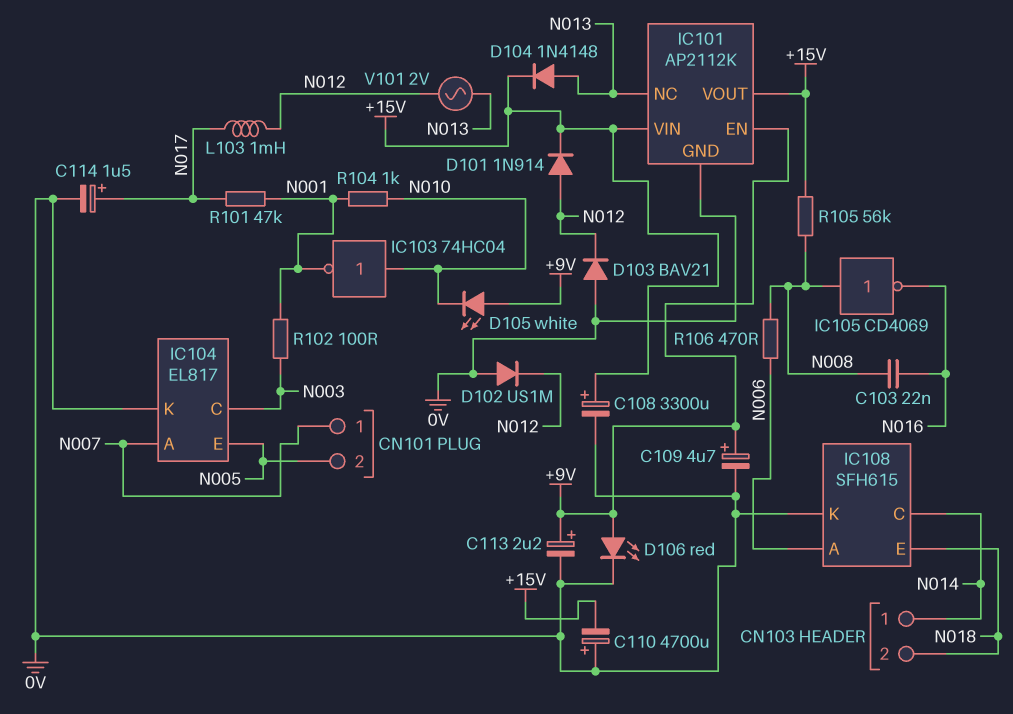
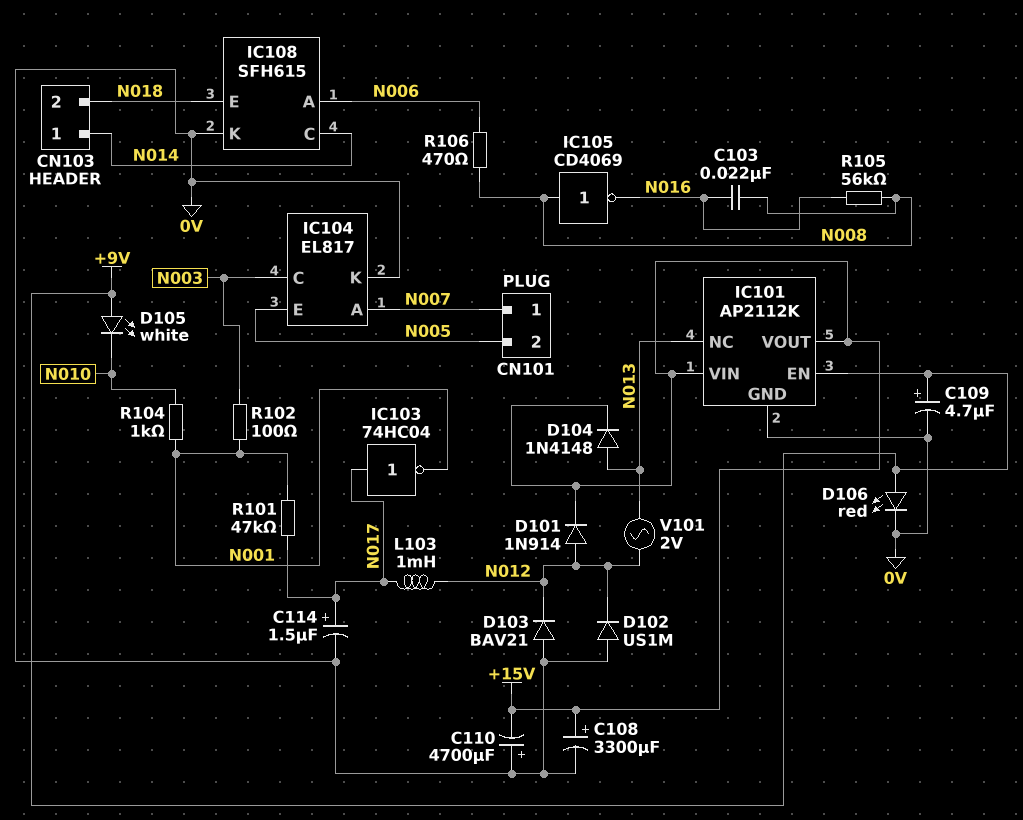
C113: 2.2uF (plus +9V, minus 0V) -> none
IC103: NOT 74HC04 (in N010, out N001) -> NOT 74HC04 (in N017, out N001)
R105: 56k (+15V, N008) -> 56k (N008, N016)

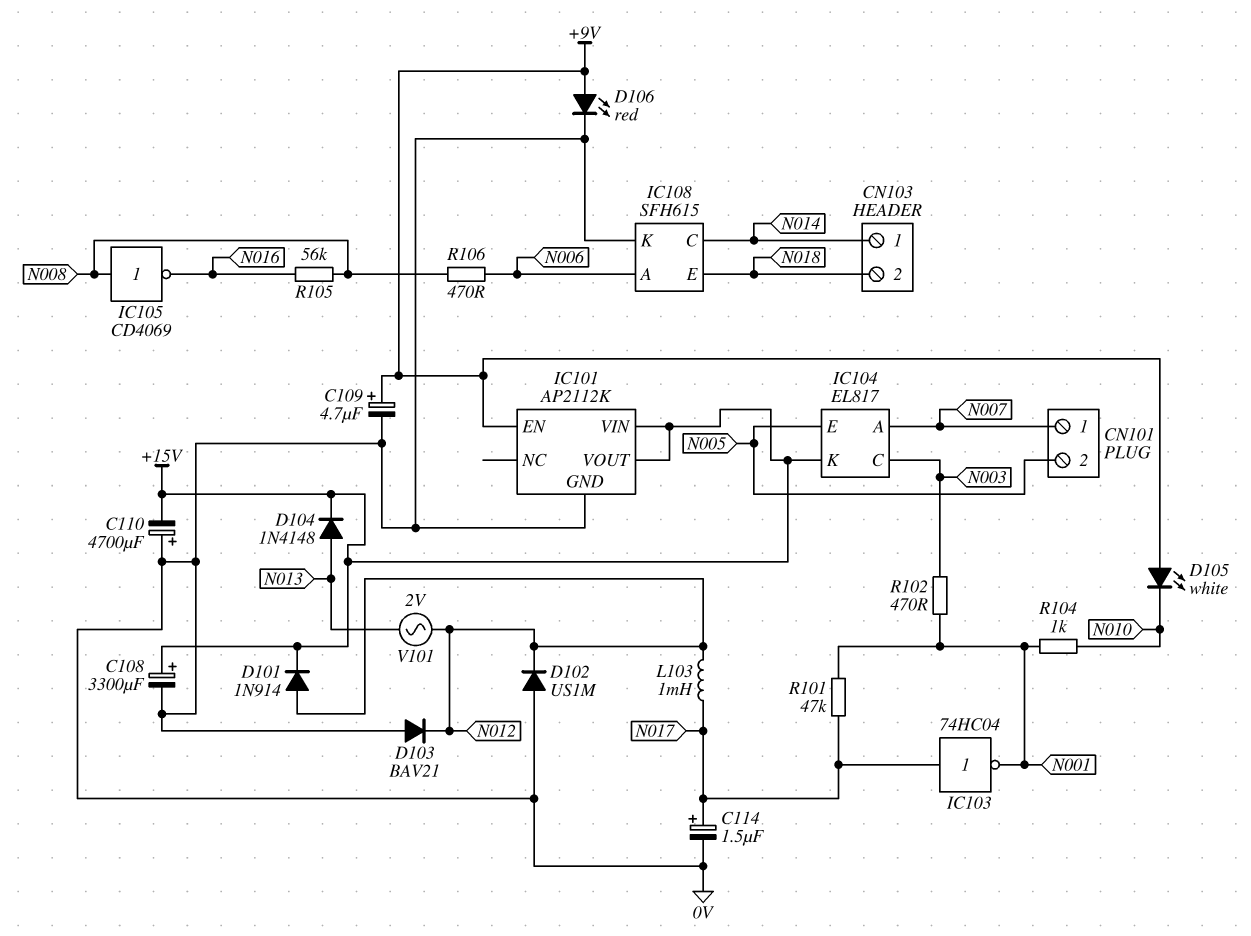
C103: 22nF (N008, N016) -> none
IC101 pin NC: N013 -> none
IC104 pin K: 0V -> +15V
R102: 100 (N001, N003) -> 470 (N001, N003)

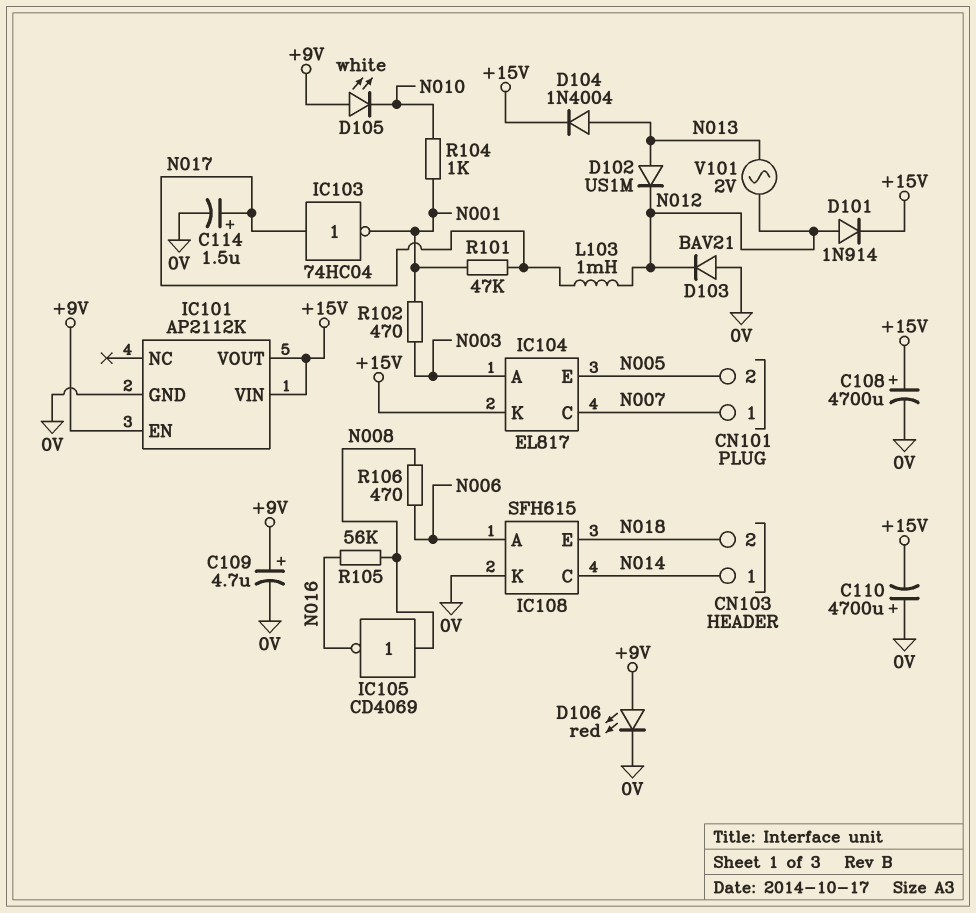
C108: 3300uF (plus +15V, minus 0V) -> 4700uF (plus +15V, minus 0V)
D102: diode US1M (A 0V, K N012) -> diode US1M (A N013, K N012)
D104: diode 1N4148 (A N013, K +15V) -> diode 1N4004 (A N013, K +15V)
IC104 pin A: N007 -> N003
IC104 pin C: N003 -> N007

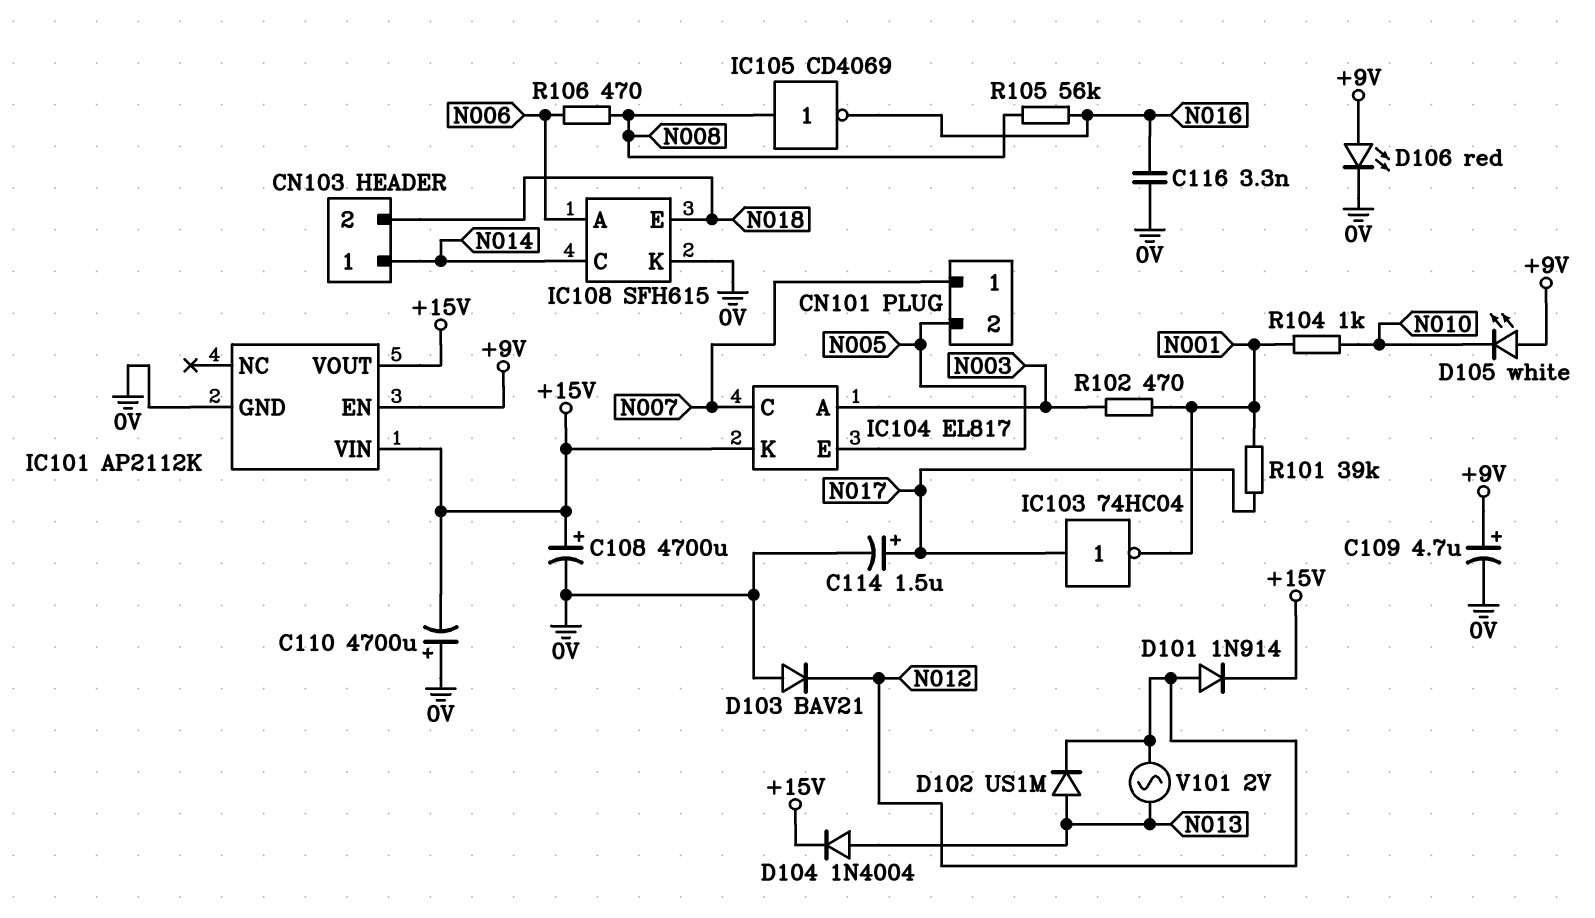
C116: none -> 3.3nF (0V, N016)
L103: 1mH (N012, N017) -> none
R101: 47k (N001, N017) -> 39k (N001, N017)

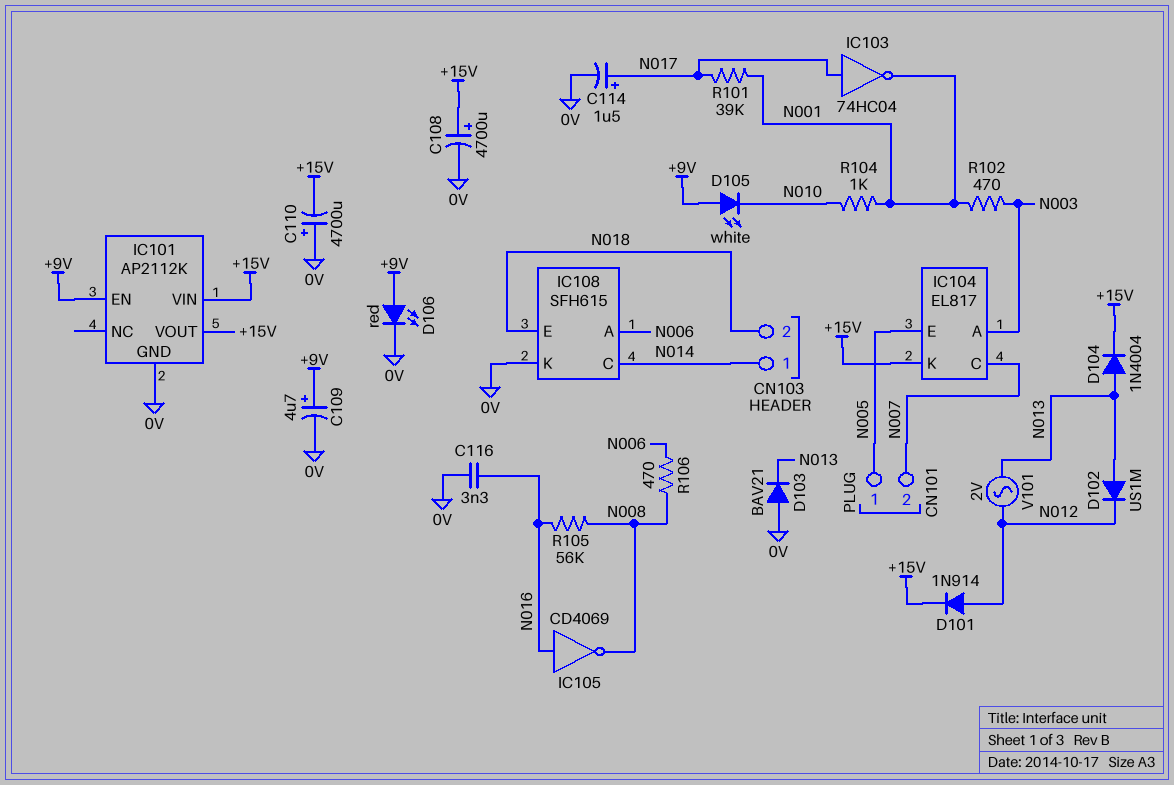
CN101 pin 1: N007 -> N005
CN101 pin 2: N005 -> N007
D103: diode BAV21 (A 0V, K N012) -> diode BAV21 (A 0V, K N013)
IC105: NOT CD4069 (in N008, out N016) -> NOT CD4069 (in N016, out N008)

